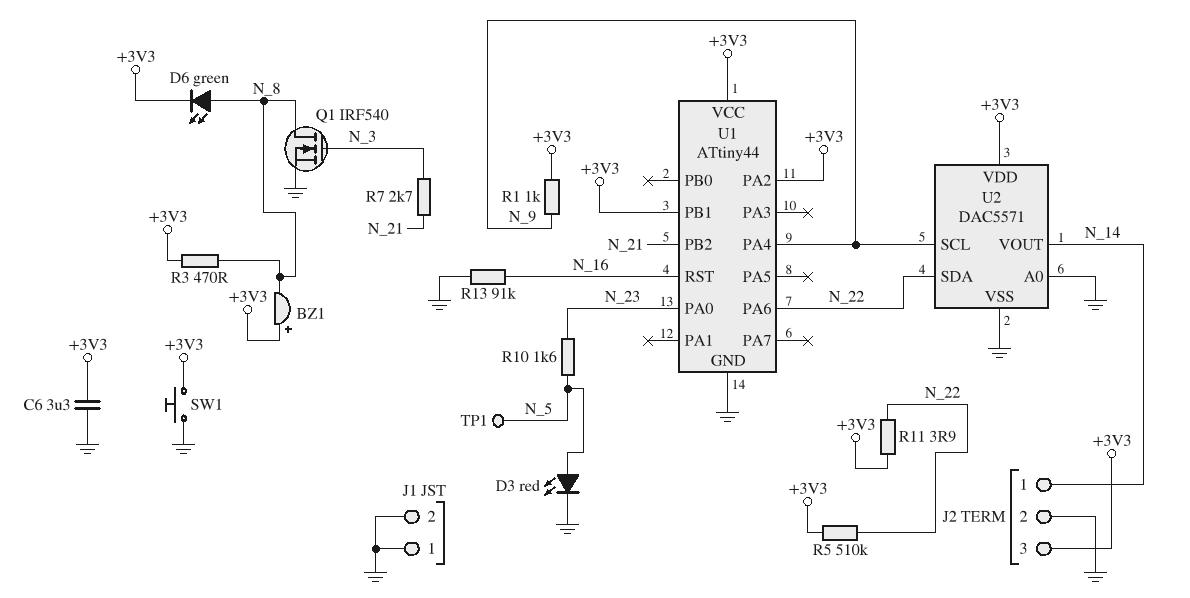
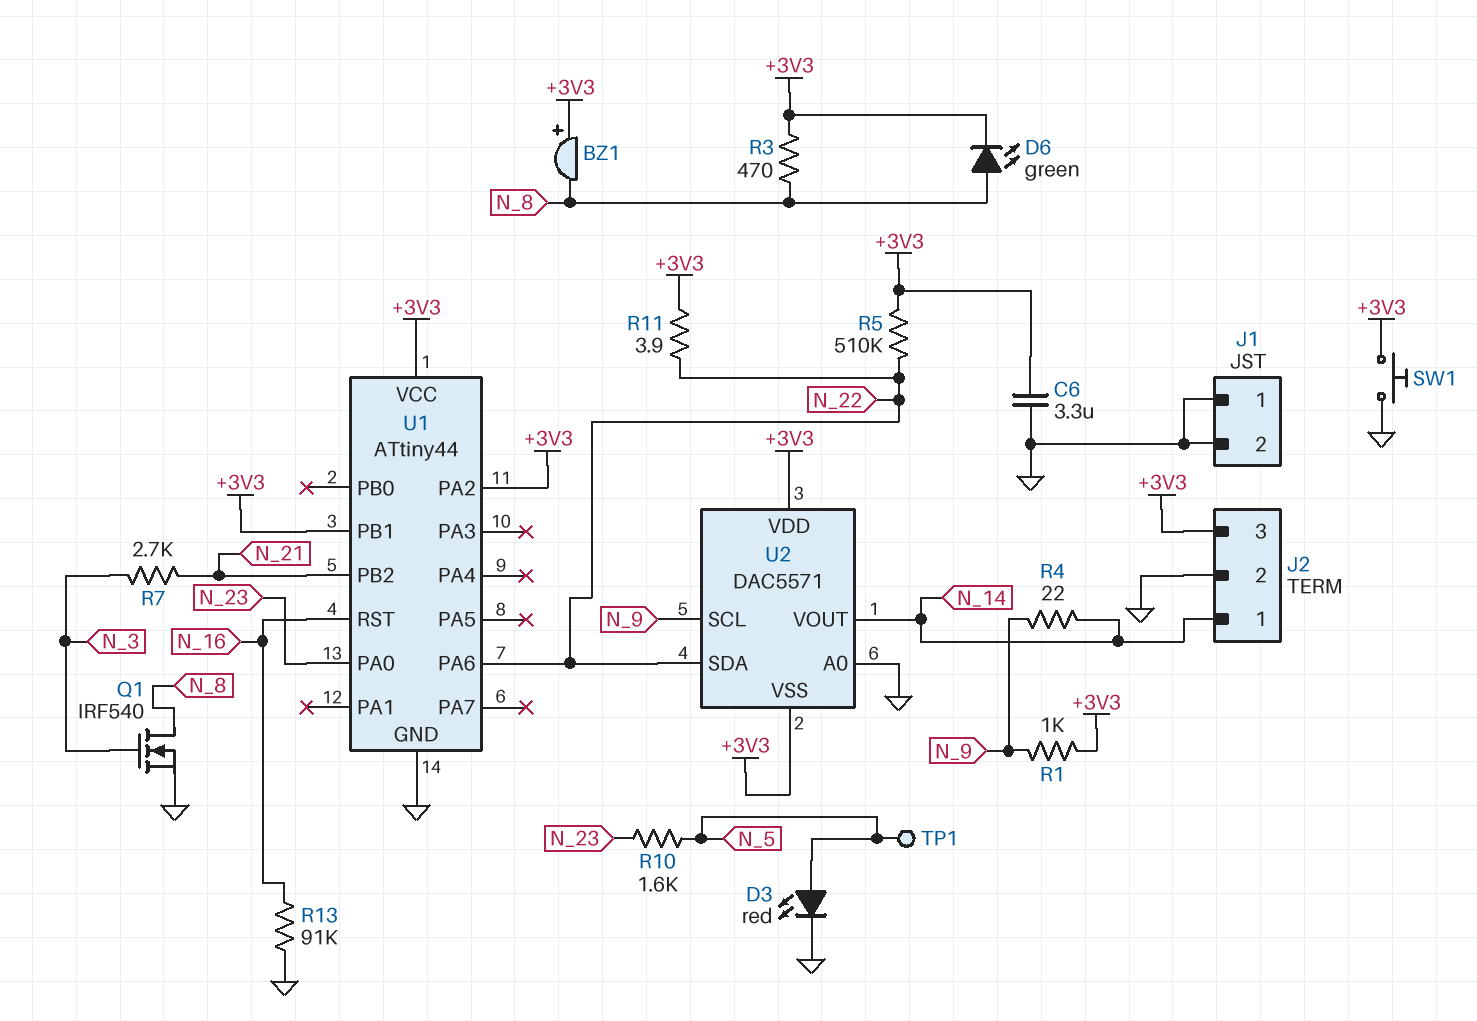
R4: none -> 22 (N_9, N_14)
U1 pin PA4: N_9 -> none
U2 pin VSS: GND -> +3V3

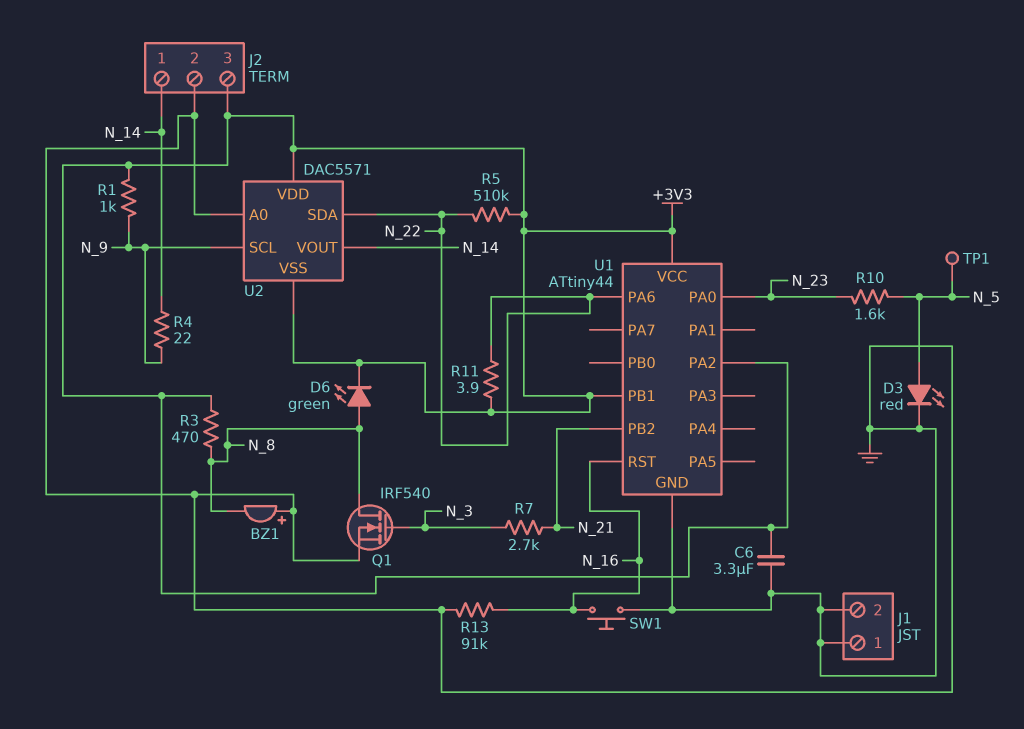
BZ1: buzzer (plus +3V3, minus N_8) -> buzzer (plus GND, minus N_8)
SW1: button (+3V3, GND) -> button (GND, N_16)

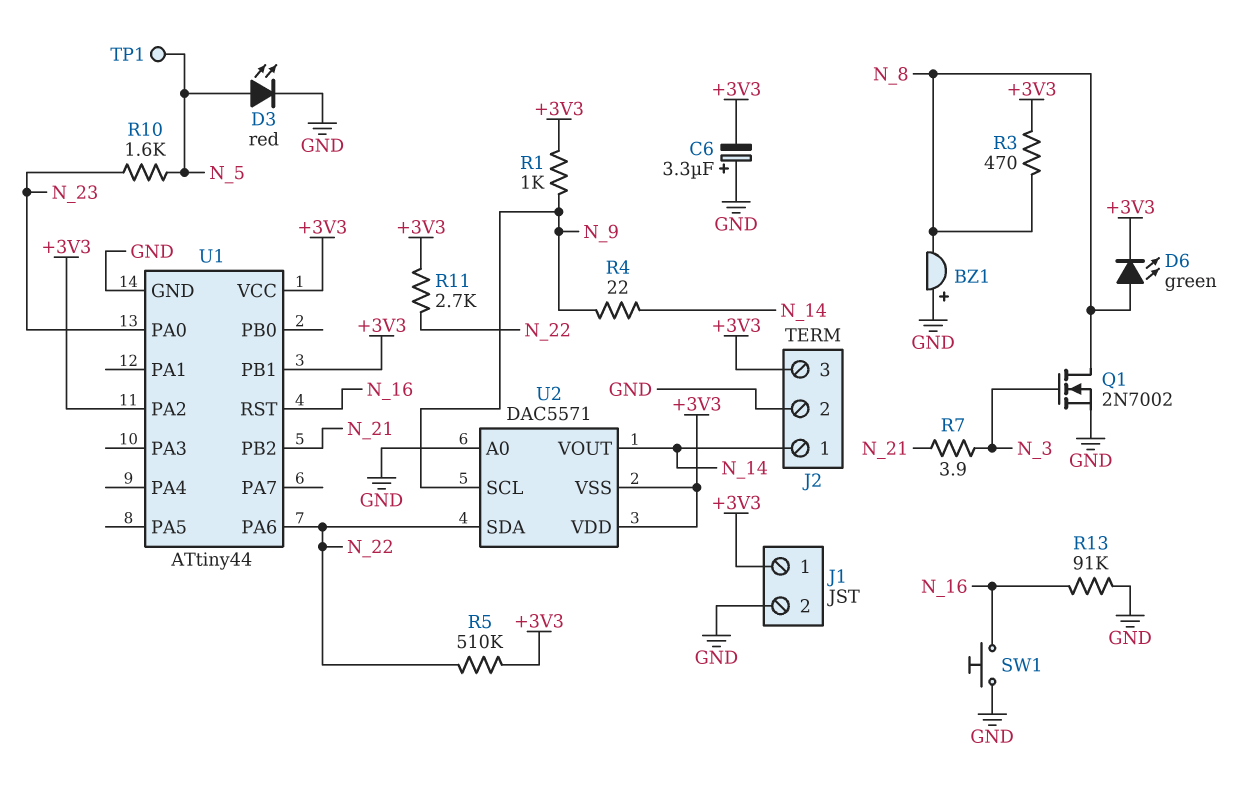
C6: 3.3uF (+3V3, GND) -> 3.3uF (plus GND, minus +3V3)
J1 pin 1: GND -> +3V3
Q1: NMOS IRF540 (G N_3, D N_8, S GND) -> NMOS 2N7002 (G N_3, D N_8, S GND)
R7: 2.7k (N_3, N_21) -> 3.9 (N_3, N_21)
R11: 3.9 (+3V3, N_22) -> 2.7k (+3V3, N_22)

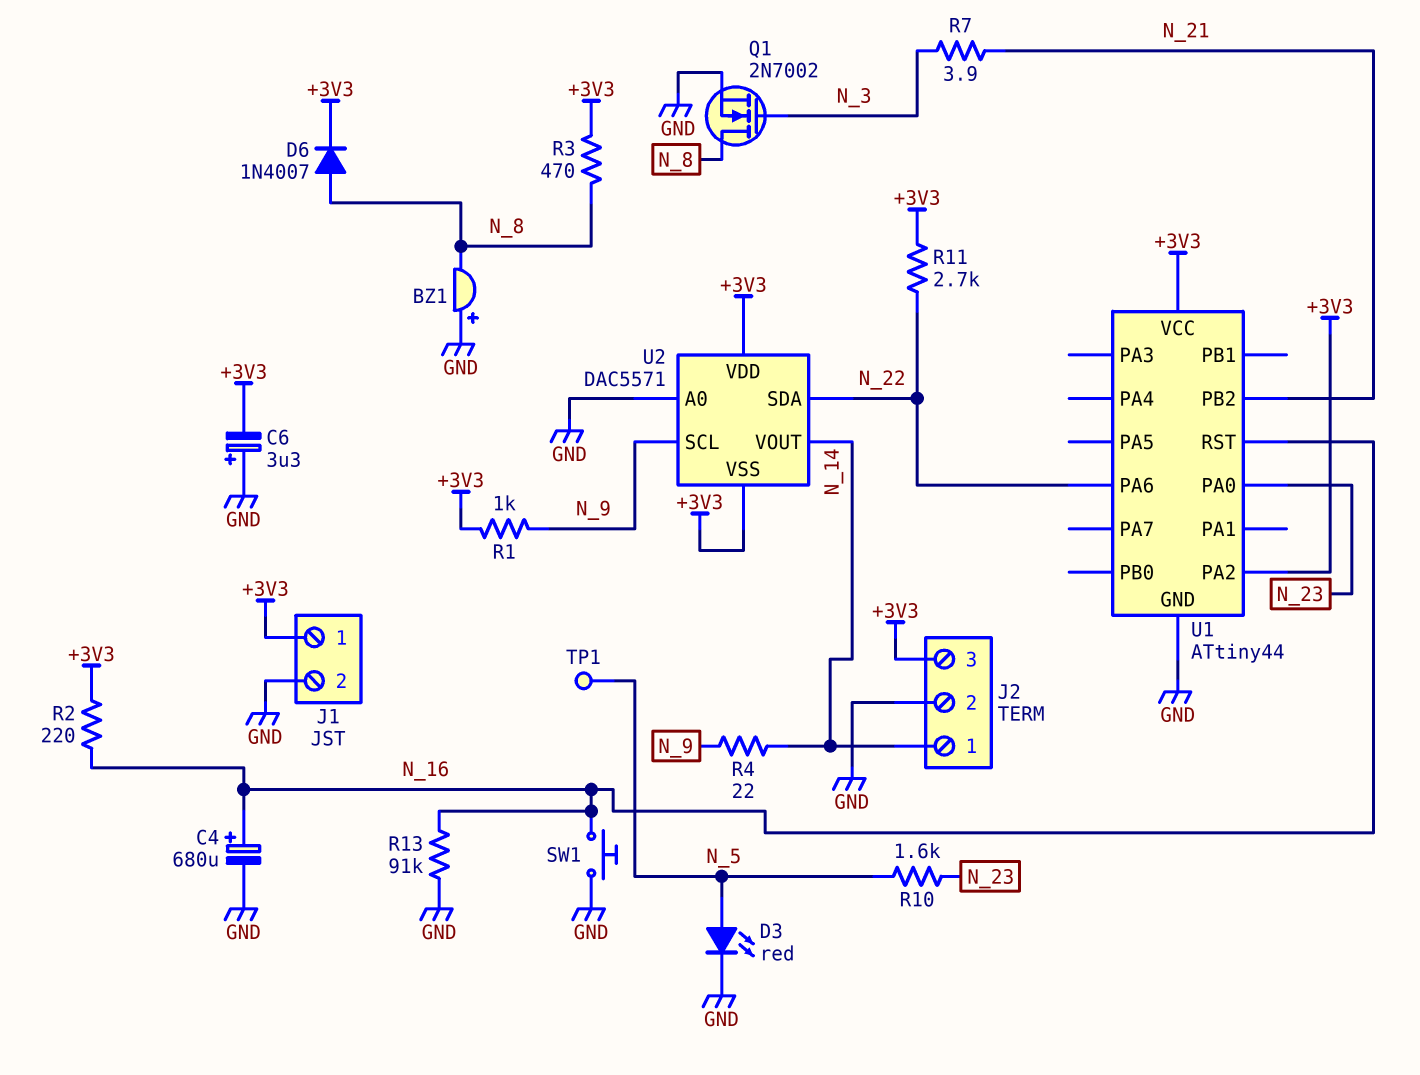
C4: none -> 680uF (plus N_16, minus GND)
D6: LED green (A N_8, K +3V3) -> diode 1N4007 (A N_8, K +3V3)
R2: none -> 220 (+3V3, N_16)
R5: 510k (+3V3, N_22) -> none
U1 pin PB1: +3V3 -> none

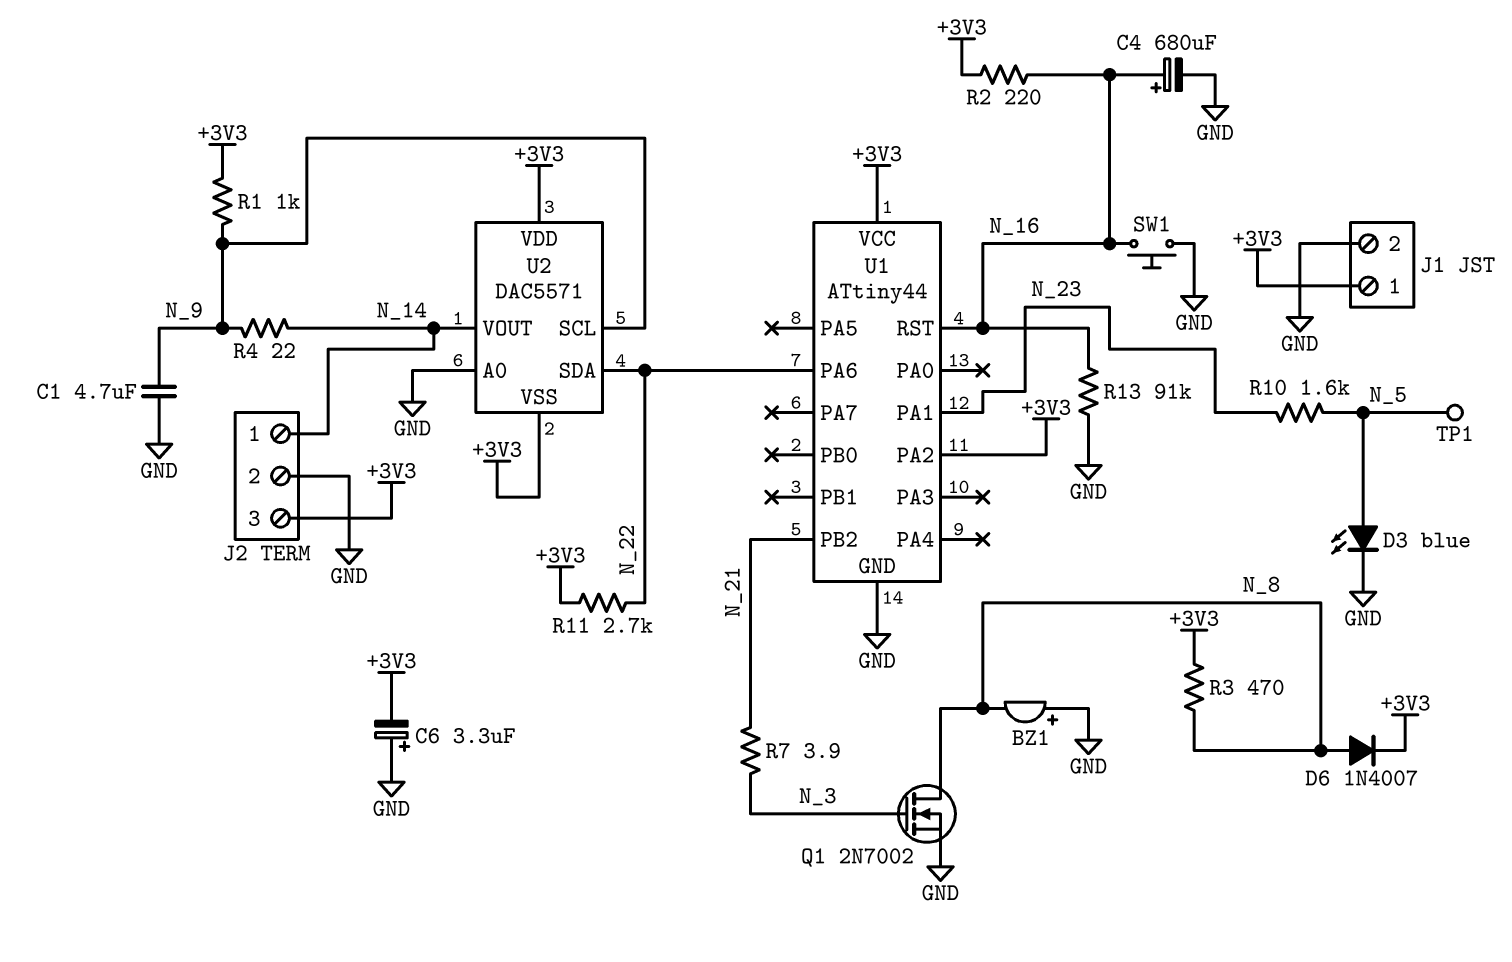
C1: none -> 4.7uF (GND, N_9)
D3: LED red (A N_5, K GND) -> LED blue (A N_5, K GND)
U1 pin PA0: N_23 -> none
U1 pin PA1: none -> N_23

